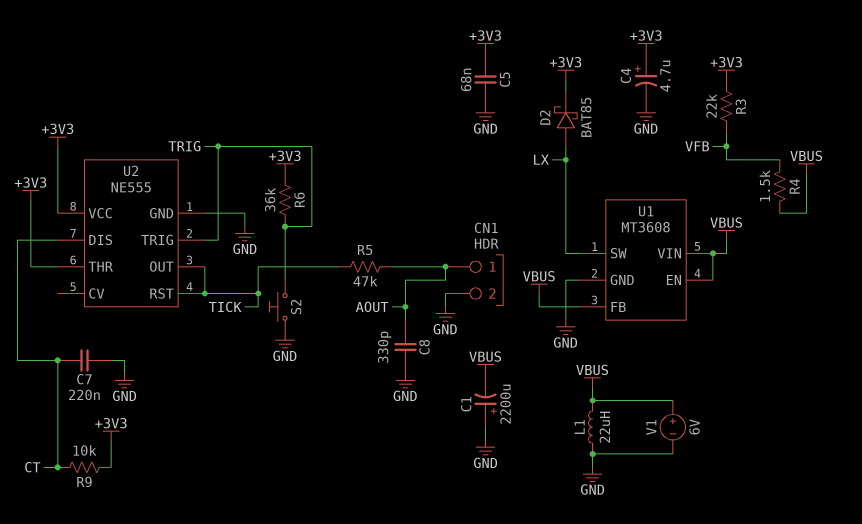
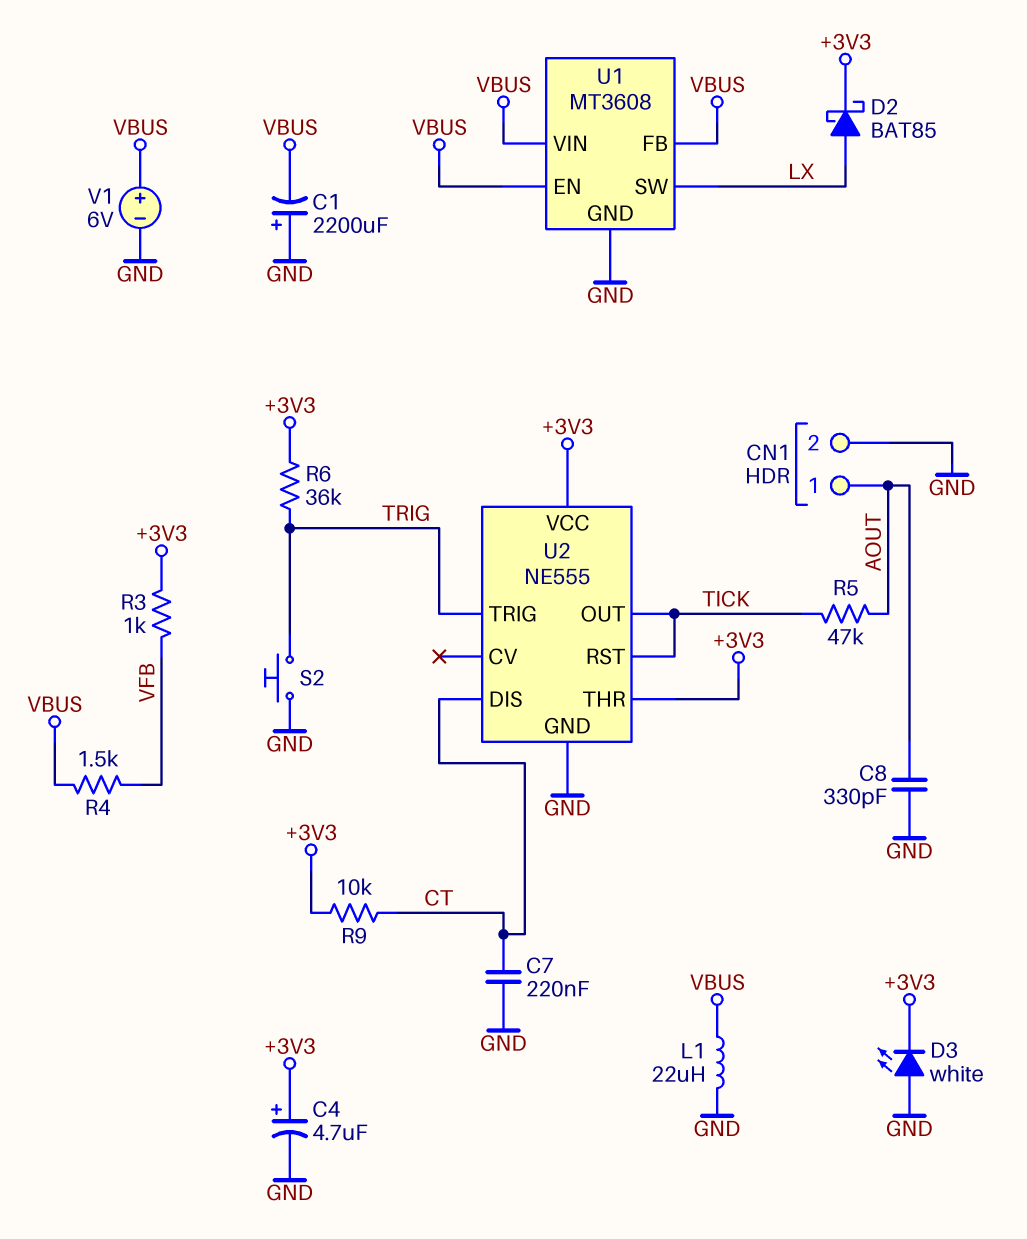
C5: 68nF (+3V3, GND) -> none
D3: none -> LED white (A GND, K +3V3)
R3: 22k (+3V3, VFB) -> 1k (+3V3, VFB)

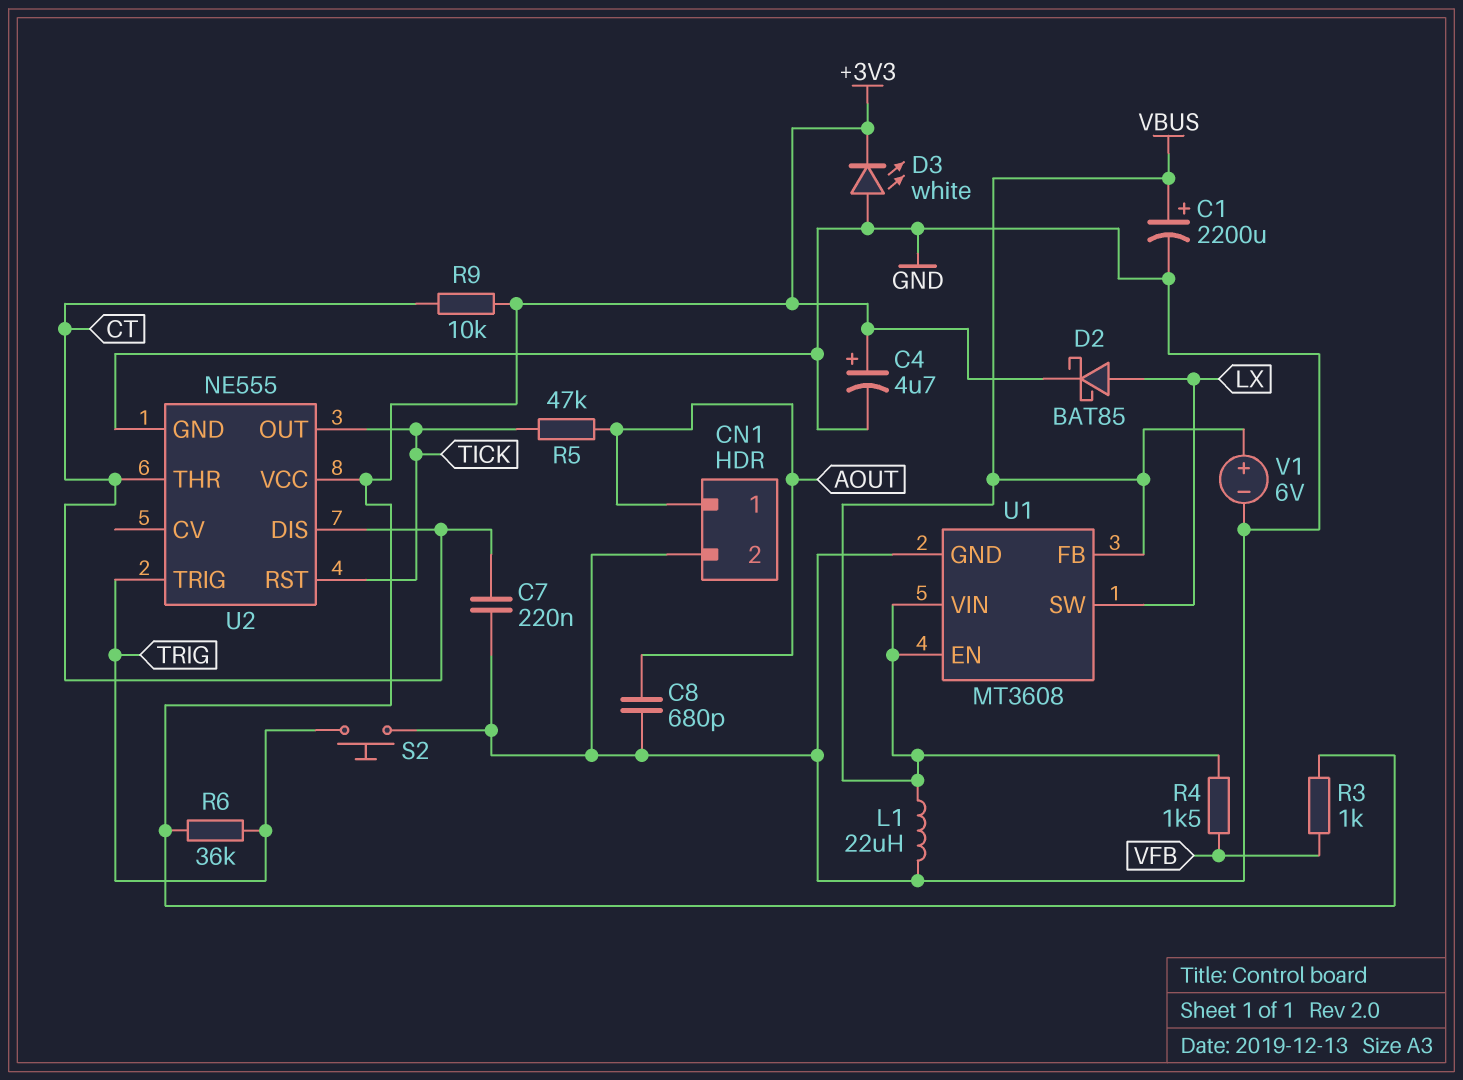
C1: 2200uF (plus GND, minus VBUS) -> 2200uF (plus VBUS, minus GND)
C8: 330pF (AOUT, GND) -> 680pF (AOUT, GND)
U2 pin THR: +3V3 -> CT

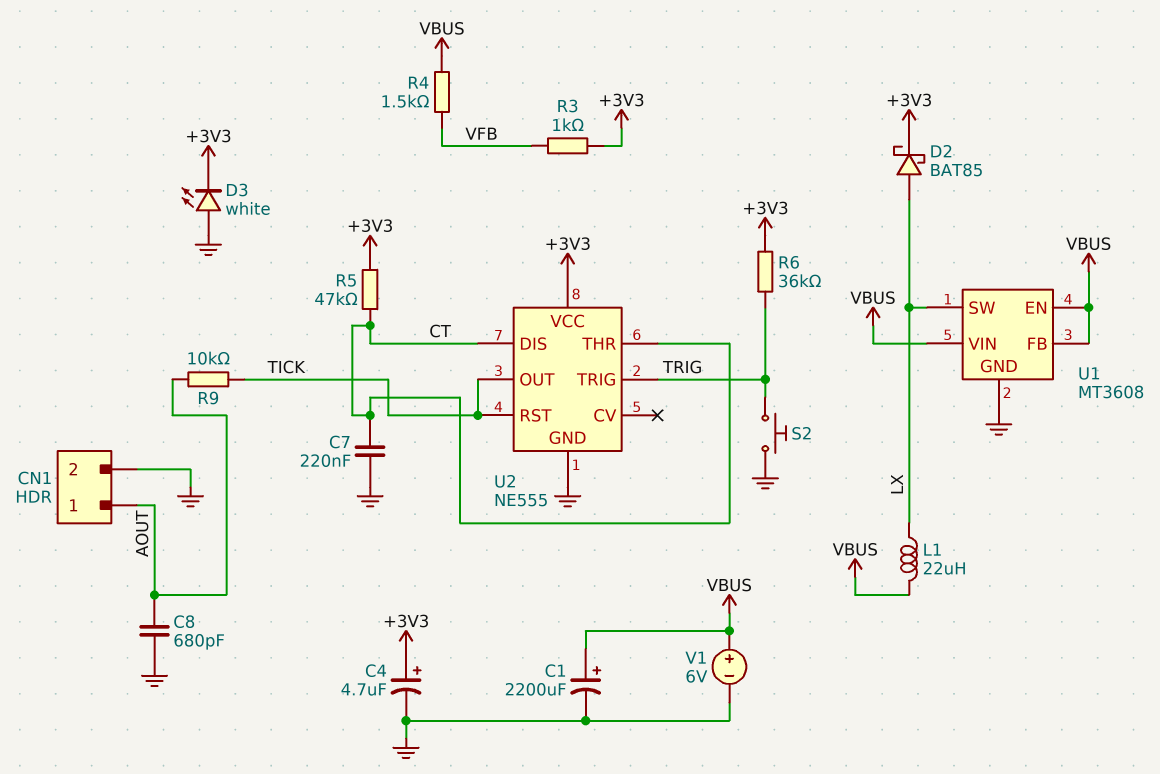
L1: 22uH (GND, VBUS) -> 22uH (LX, VBUS)
R5: 47k (AOUT, TICK) -> 47k (+3V3, CT)
R9: 10k (+3V3, CT) -> 10k (AOUT, TICK)

